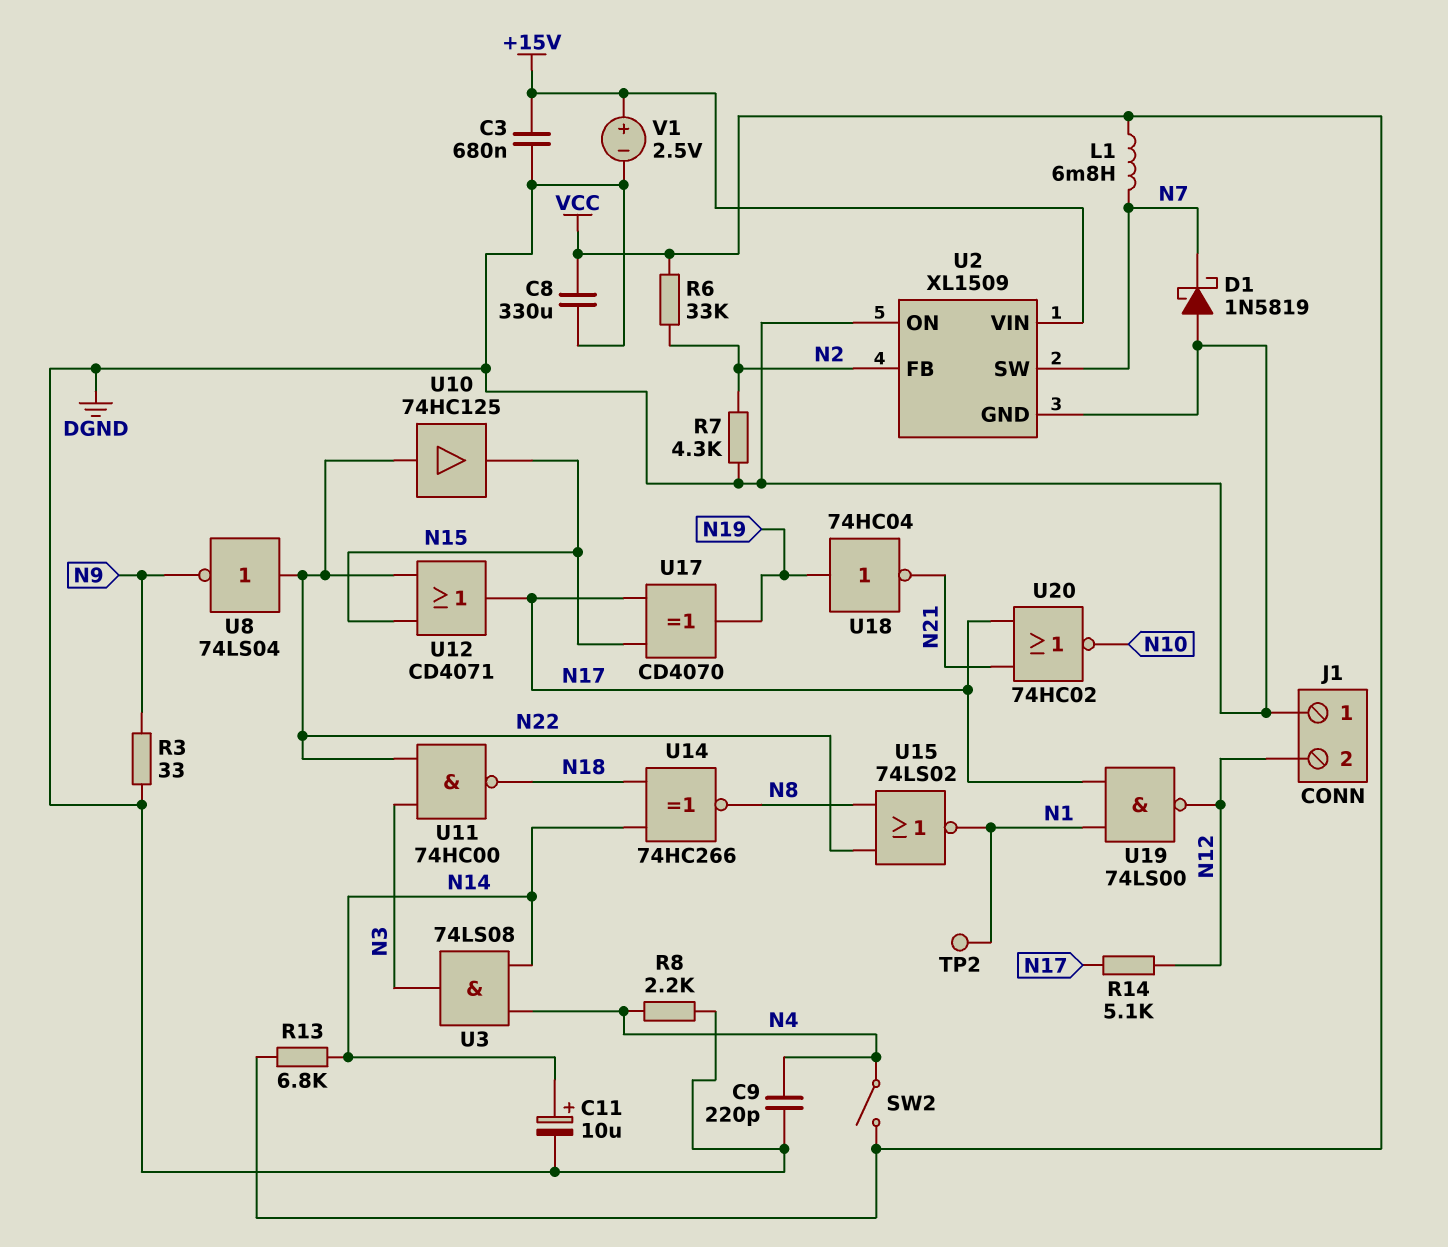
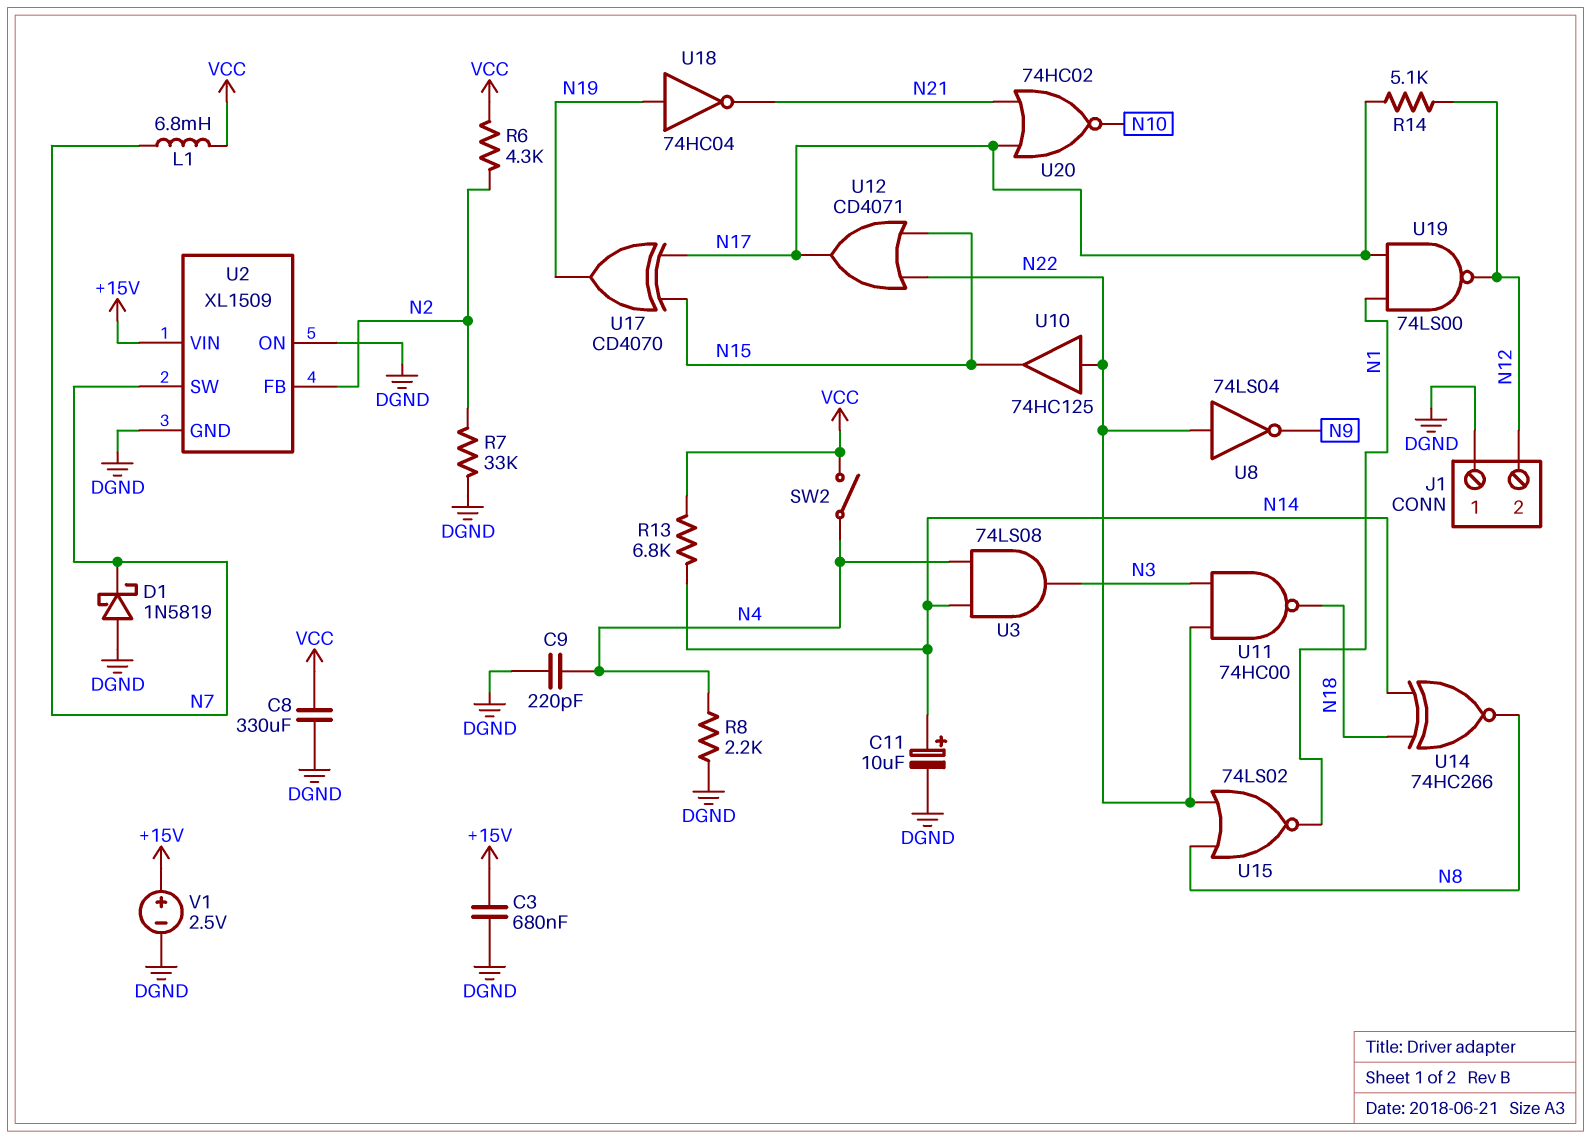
R3: 33 (DGND, N9) -> none
R6: 33k (N2, VCC) -> 4.3k (N2, VCC)
R7: 4.3k (DGND, N2) -> 33k (DGND, N2)
TP2: test point (N1) -> none

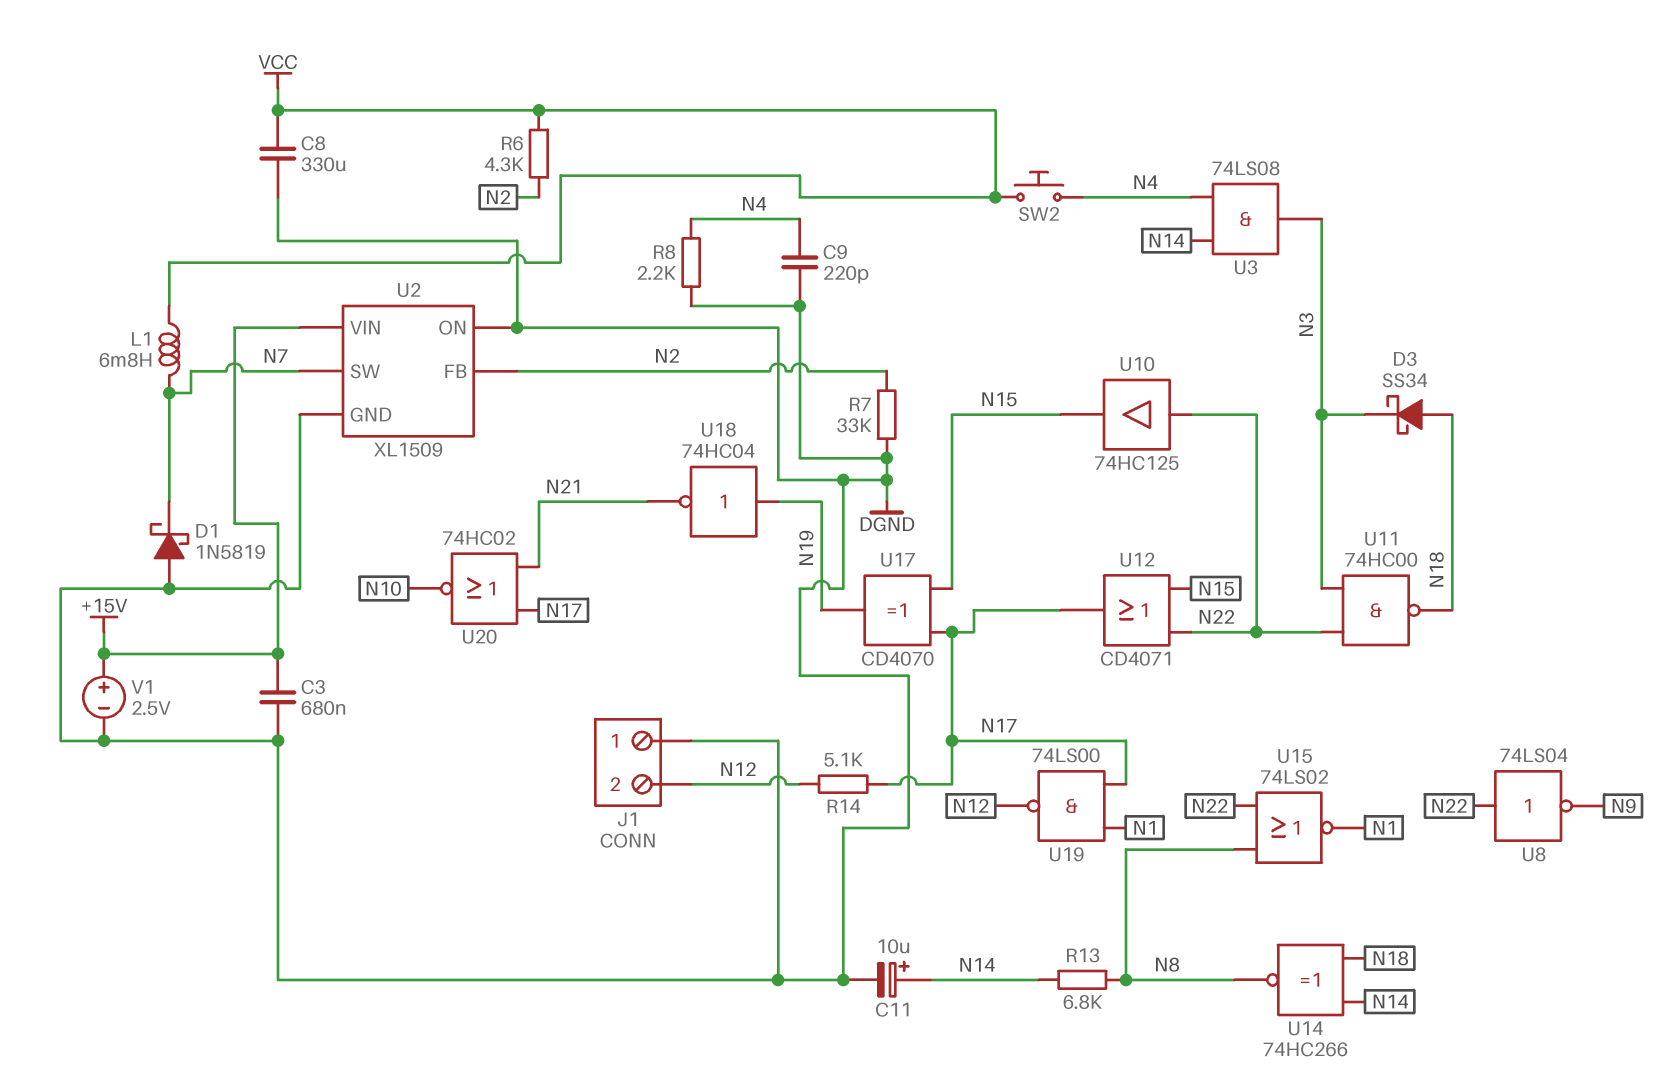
D3: none -> schottky SS34 (A N18, K N3)
R13: 6.8k (N14, VCC) -> 6.8k (N8, N14)
SW2: switch (N4, VCC) -> button (N4, VCC)

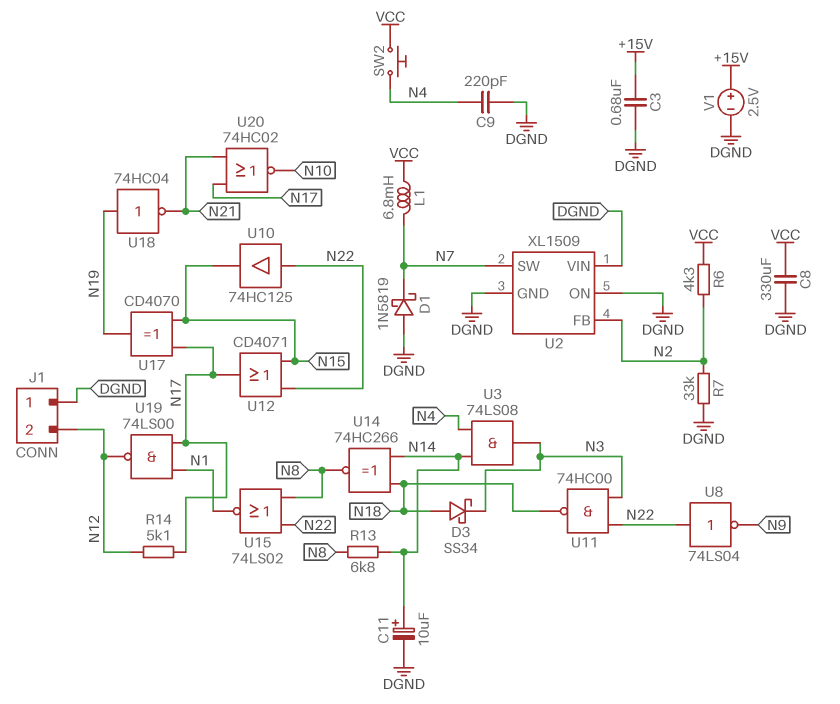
R8: 2.2k (DGND, N4) -> none
U2 pin VIN: +15V -> DGND

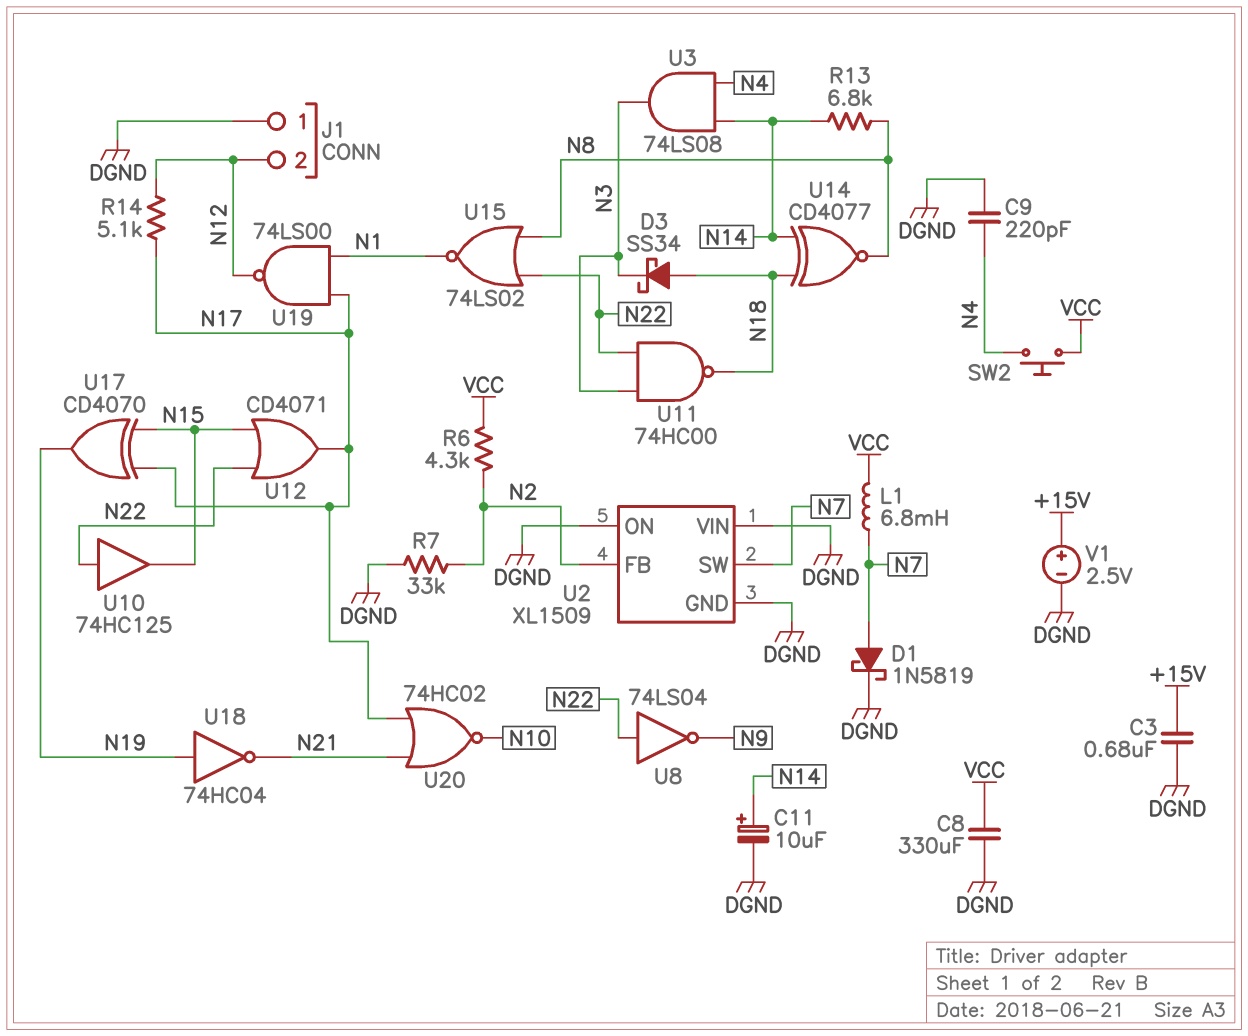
D1: schottky 1N5819 (A DGND, K N7) -> schottky 1N5819 (A N7, K DGND)
U14: XNOR 74HC266 (in N14, in N18, out N8) -> XNOR CD4077 (in N14, in N18, out N8)

